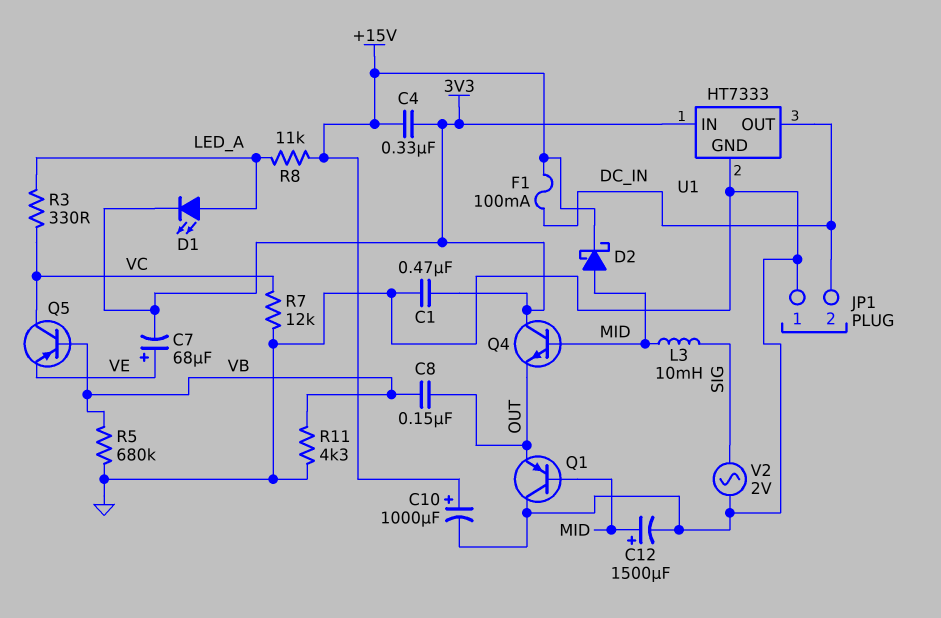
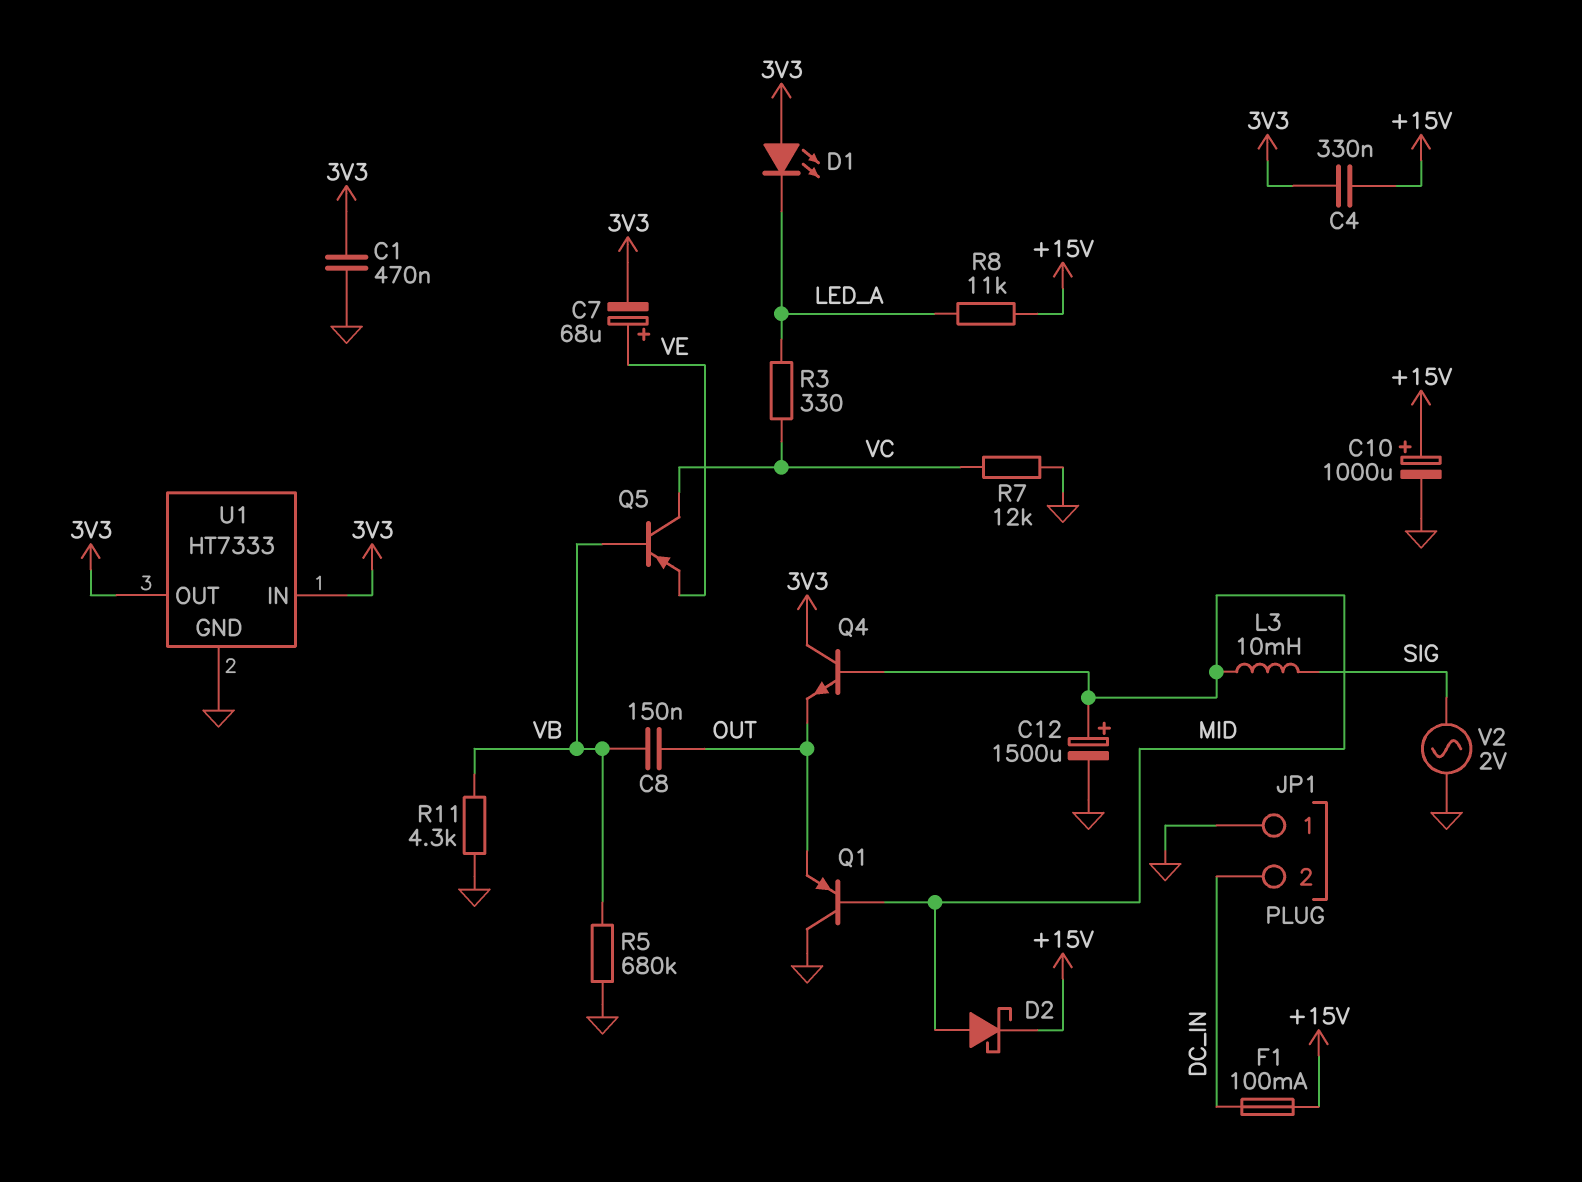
D1: LED (A LED_A, K 3V3) -> LED (A 3V3, K LED_A)
U1 pin OUT: DC_IN -> 3V3

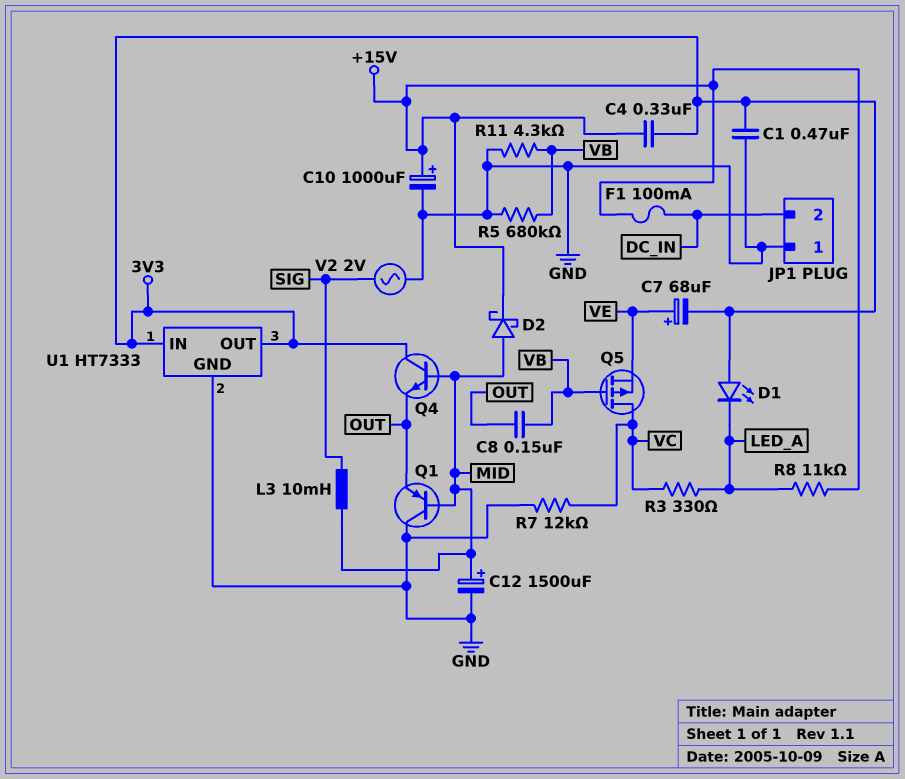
Q5: PNP (B VB, C VC, E VE) -> PMOS (G VB, D VC, S VE)

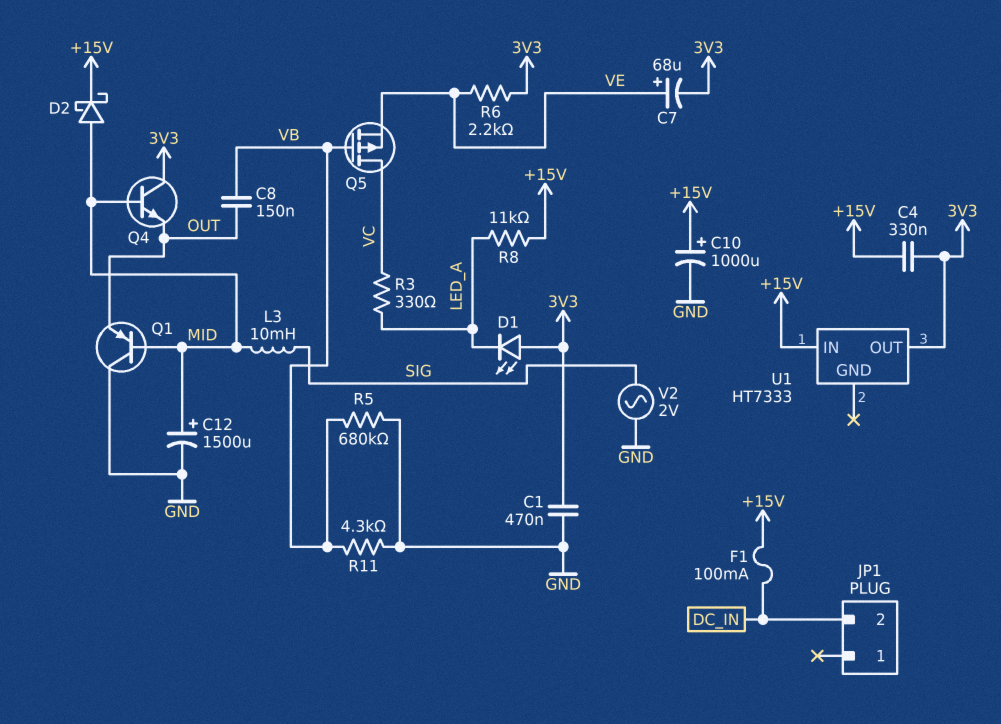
JP1 pin 1: GND -> none
R6: none -> 2.2k (3V3, VE)
R7: 12k (GND, VC) -> none
U1 pin GND: GND -> none
U1 pin IN: 3V3 -> +15V

